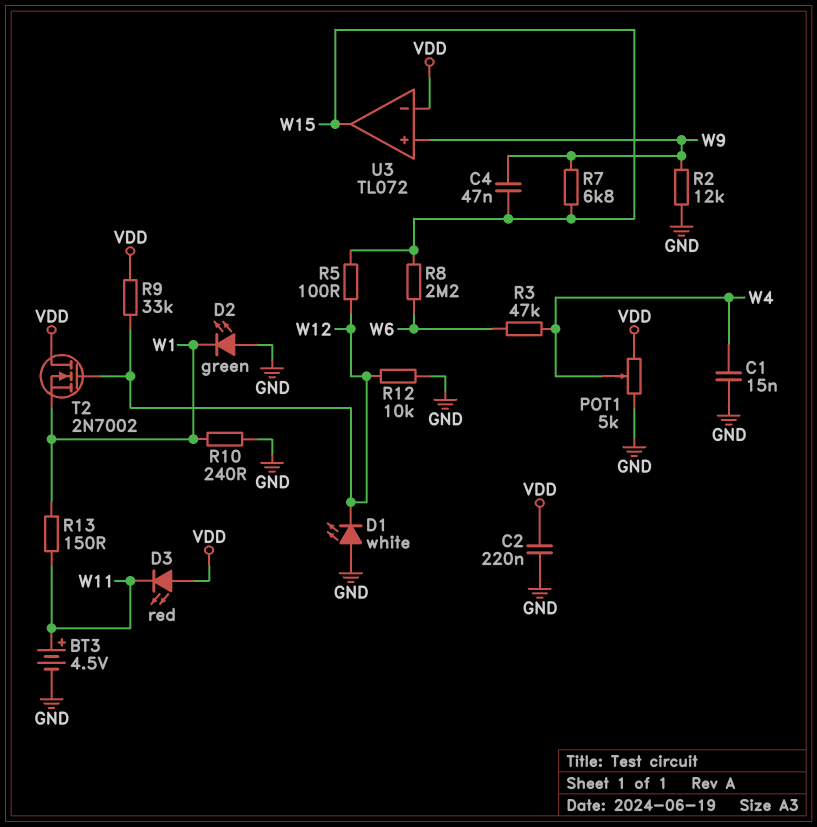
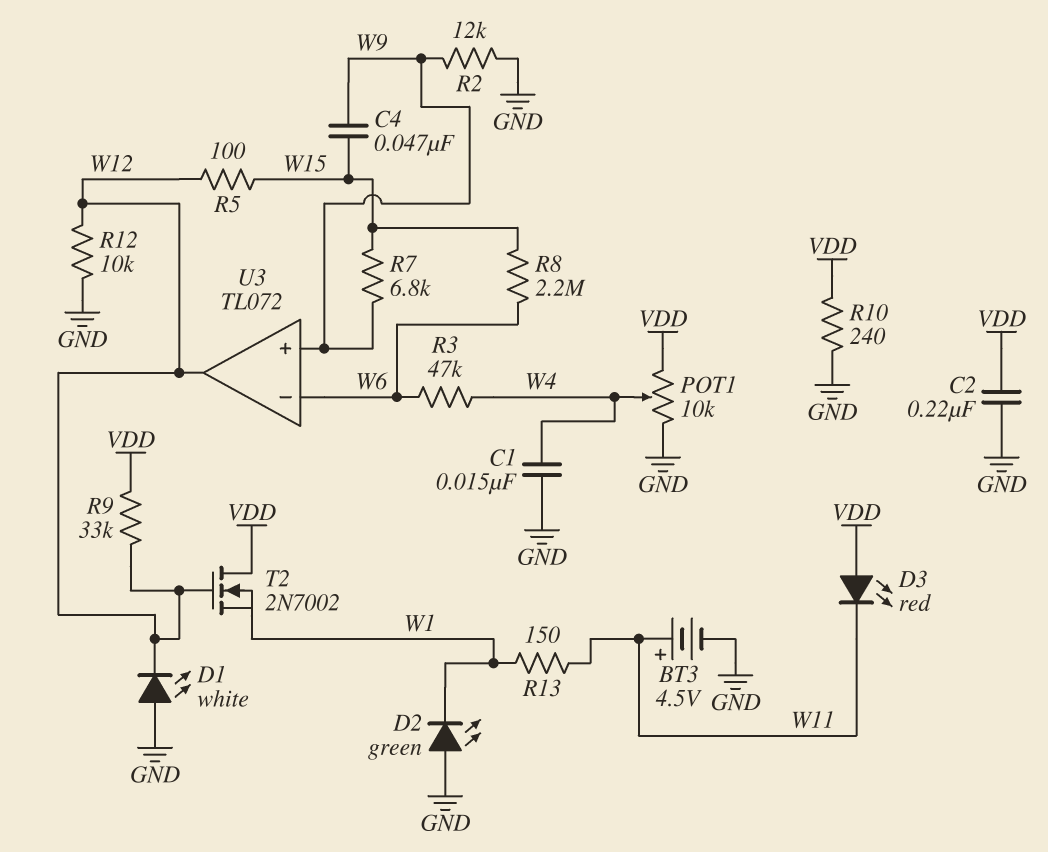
POT1: 5k (GND, VDD, wiper W4) -> 10k (GND, VDD, wiper W4)
R10: 240 (GND, W1) -> 240 (GND, VDD)
U3 pin in-: VDD -> W6
U3 pin out: W15 -> W12

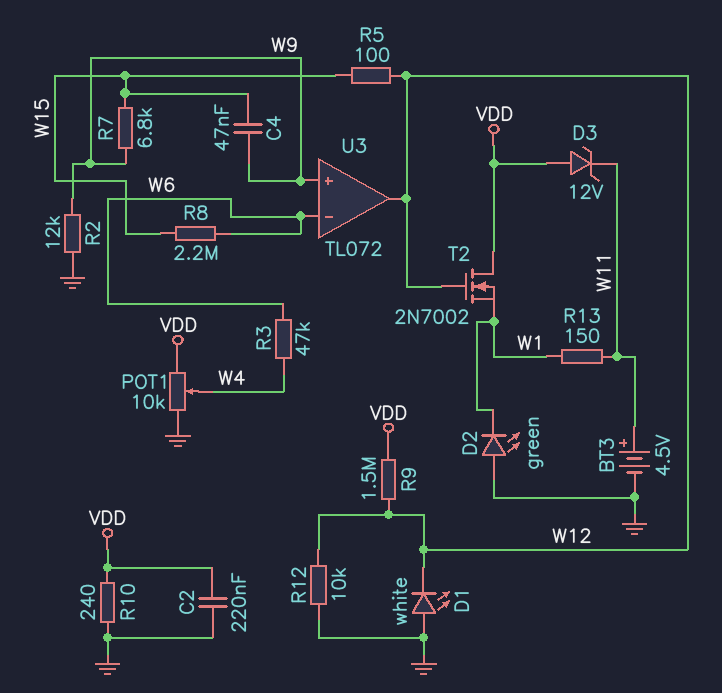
C1: 15nF (GND, W4) -> none
D3: LED red (A VDD, K W11) -> zener 12V (A VDD, K W11)
R9: 33k (VDD, W12) -> 1.5M (VDD, W12)

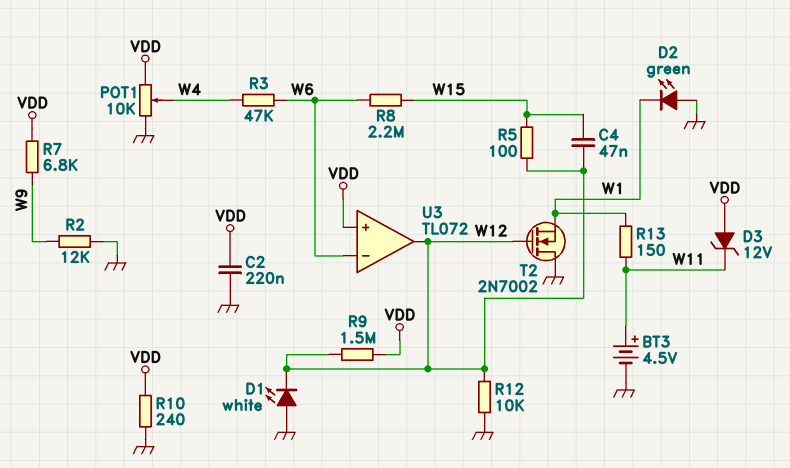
C4: 47nF (W9, W15) -> 47nF (W12, W15)
R7: 6.8k (W9, W15) -> 6.8k (VDD, W9)
T2: NMOS 2N7002 (G W12, D VDD, S W1) -> NMOS 2N7002 (G W12, D GND, S W1)
U3 pin in+: W9 -> VDD

